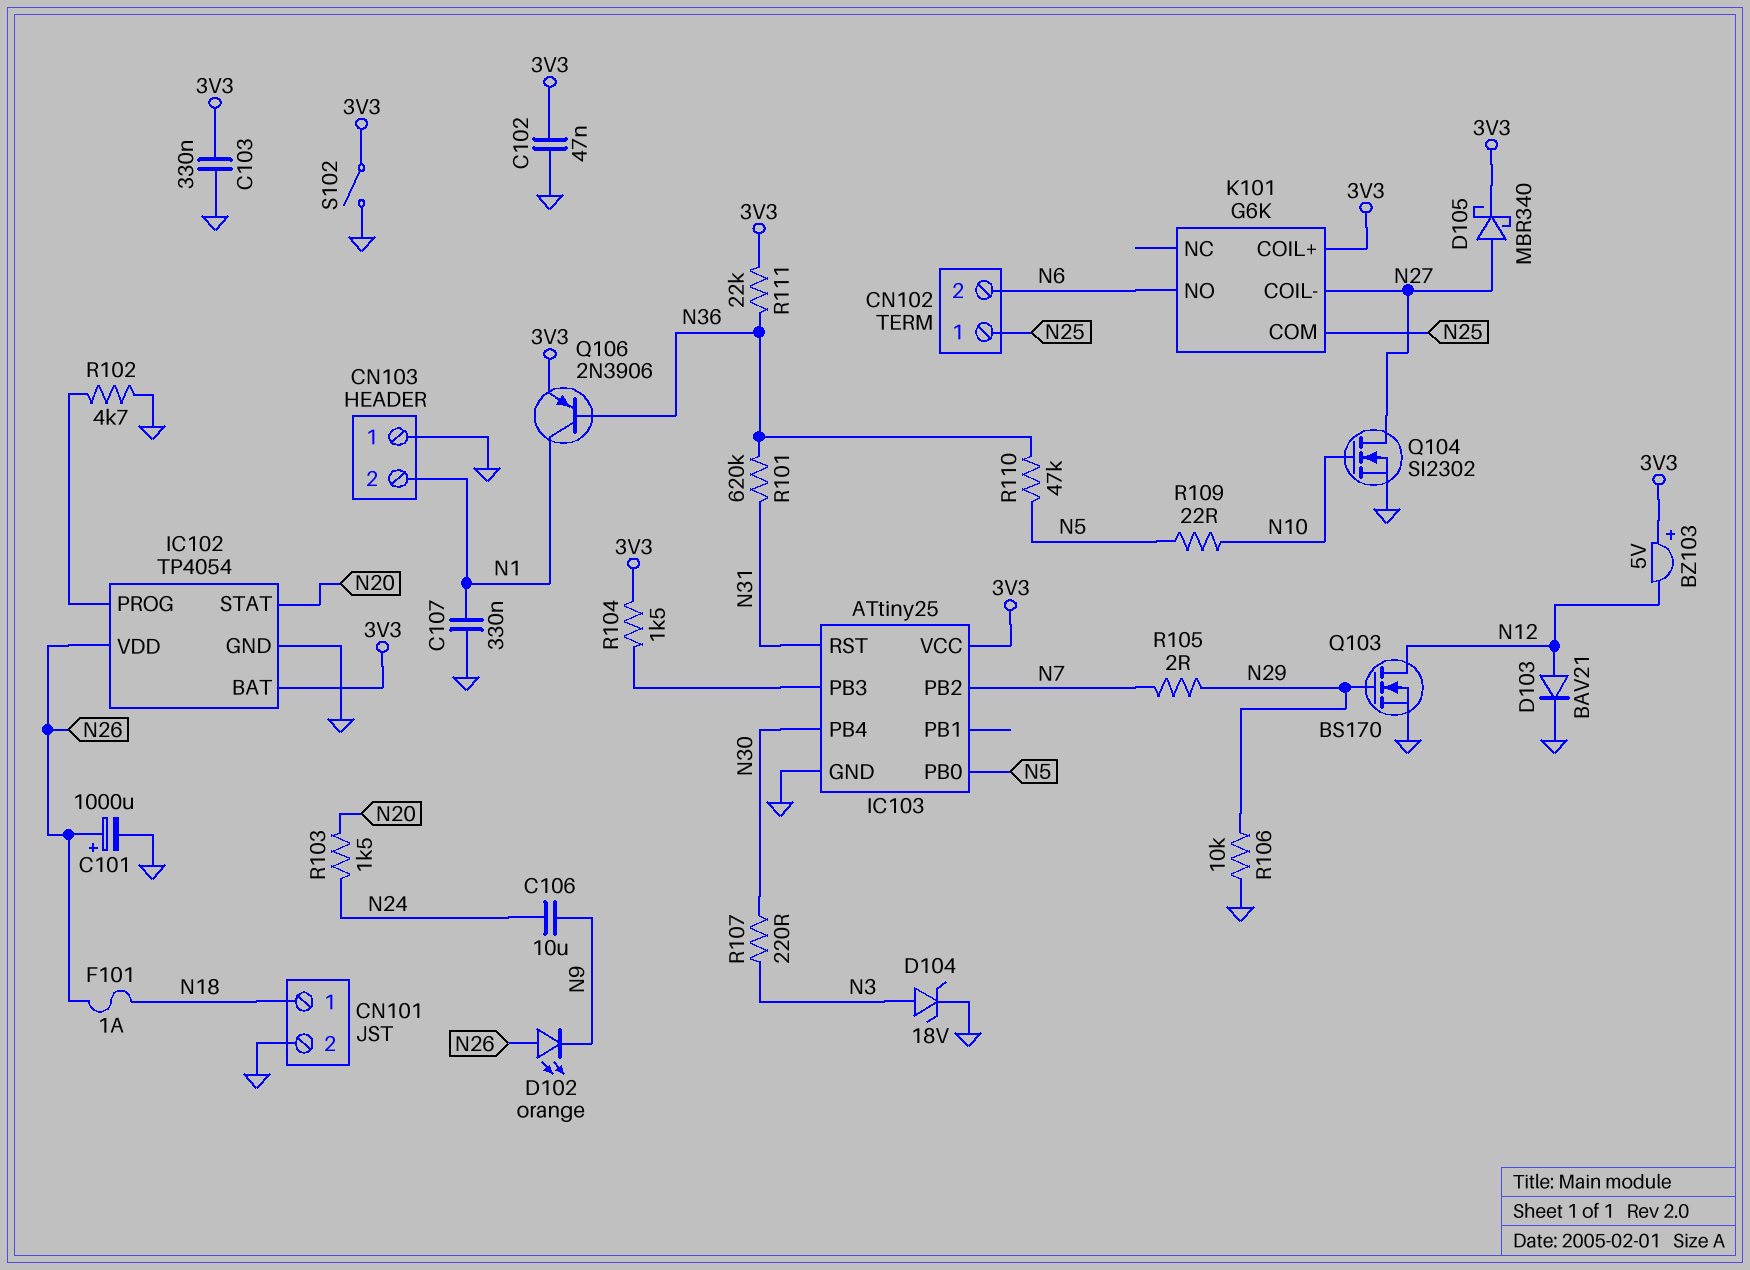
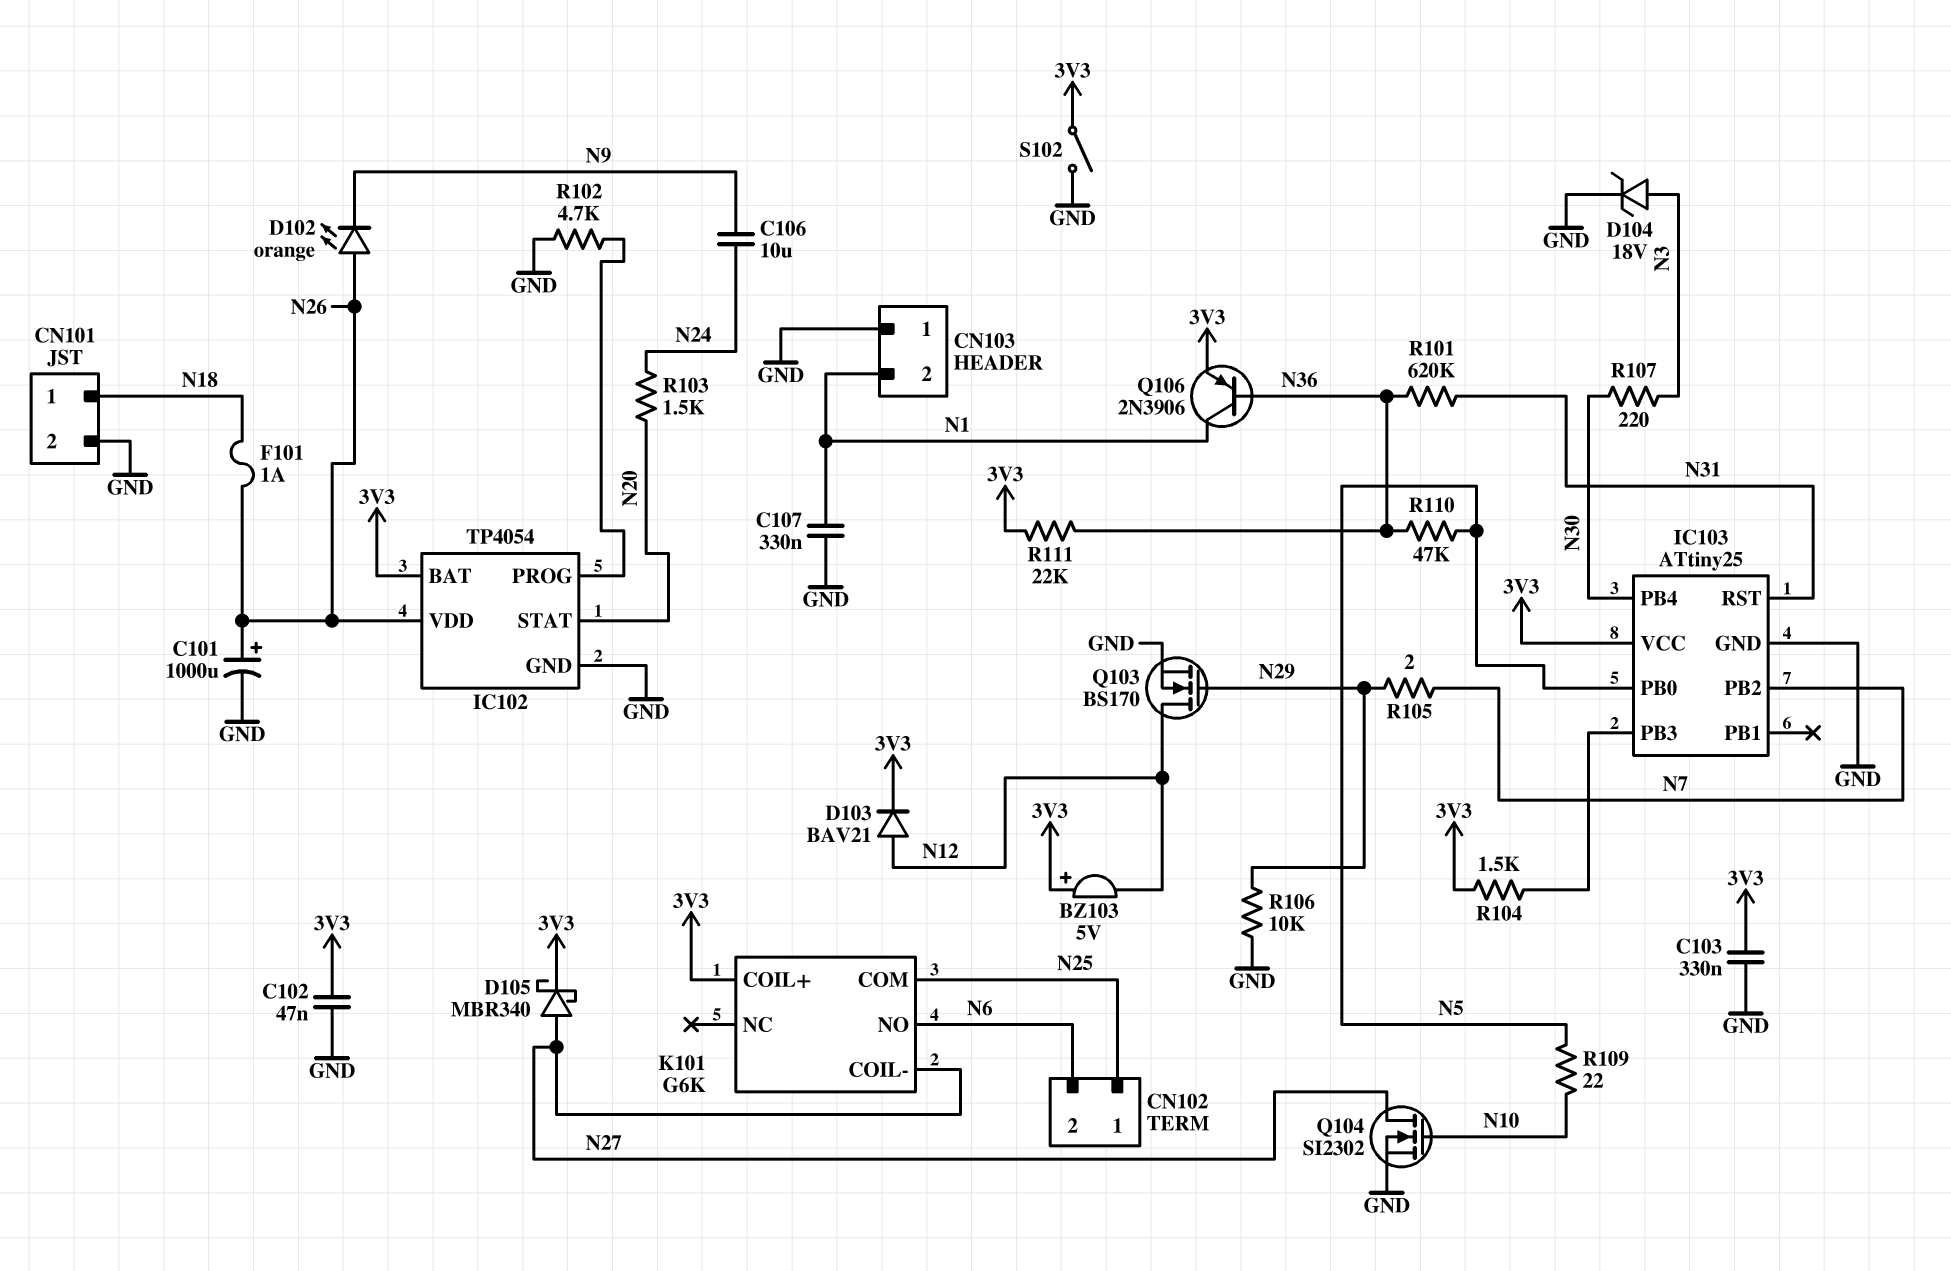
D103: diode BAV21 (A N12, K GND) -> diode BAV21 (A N12, K 3V3)

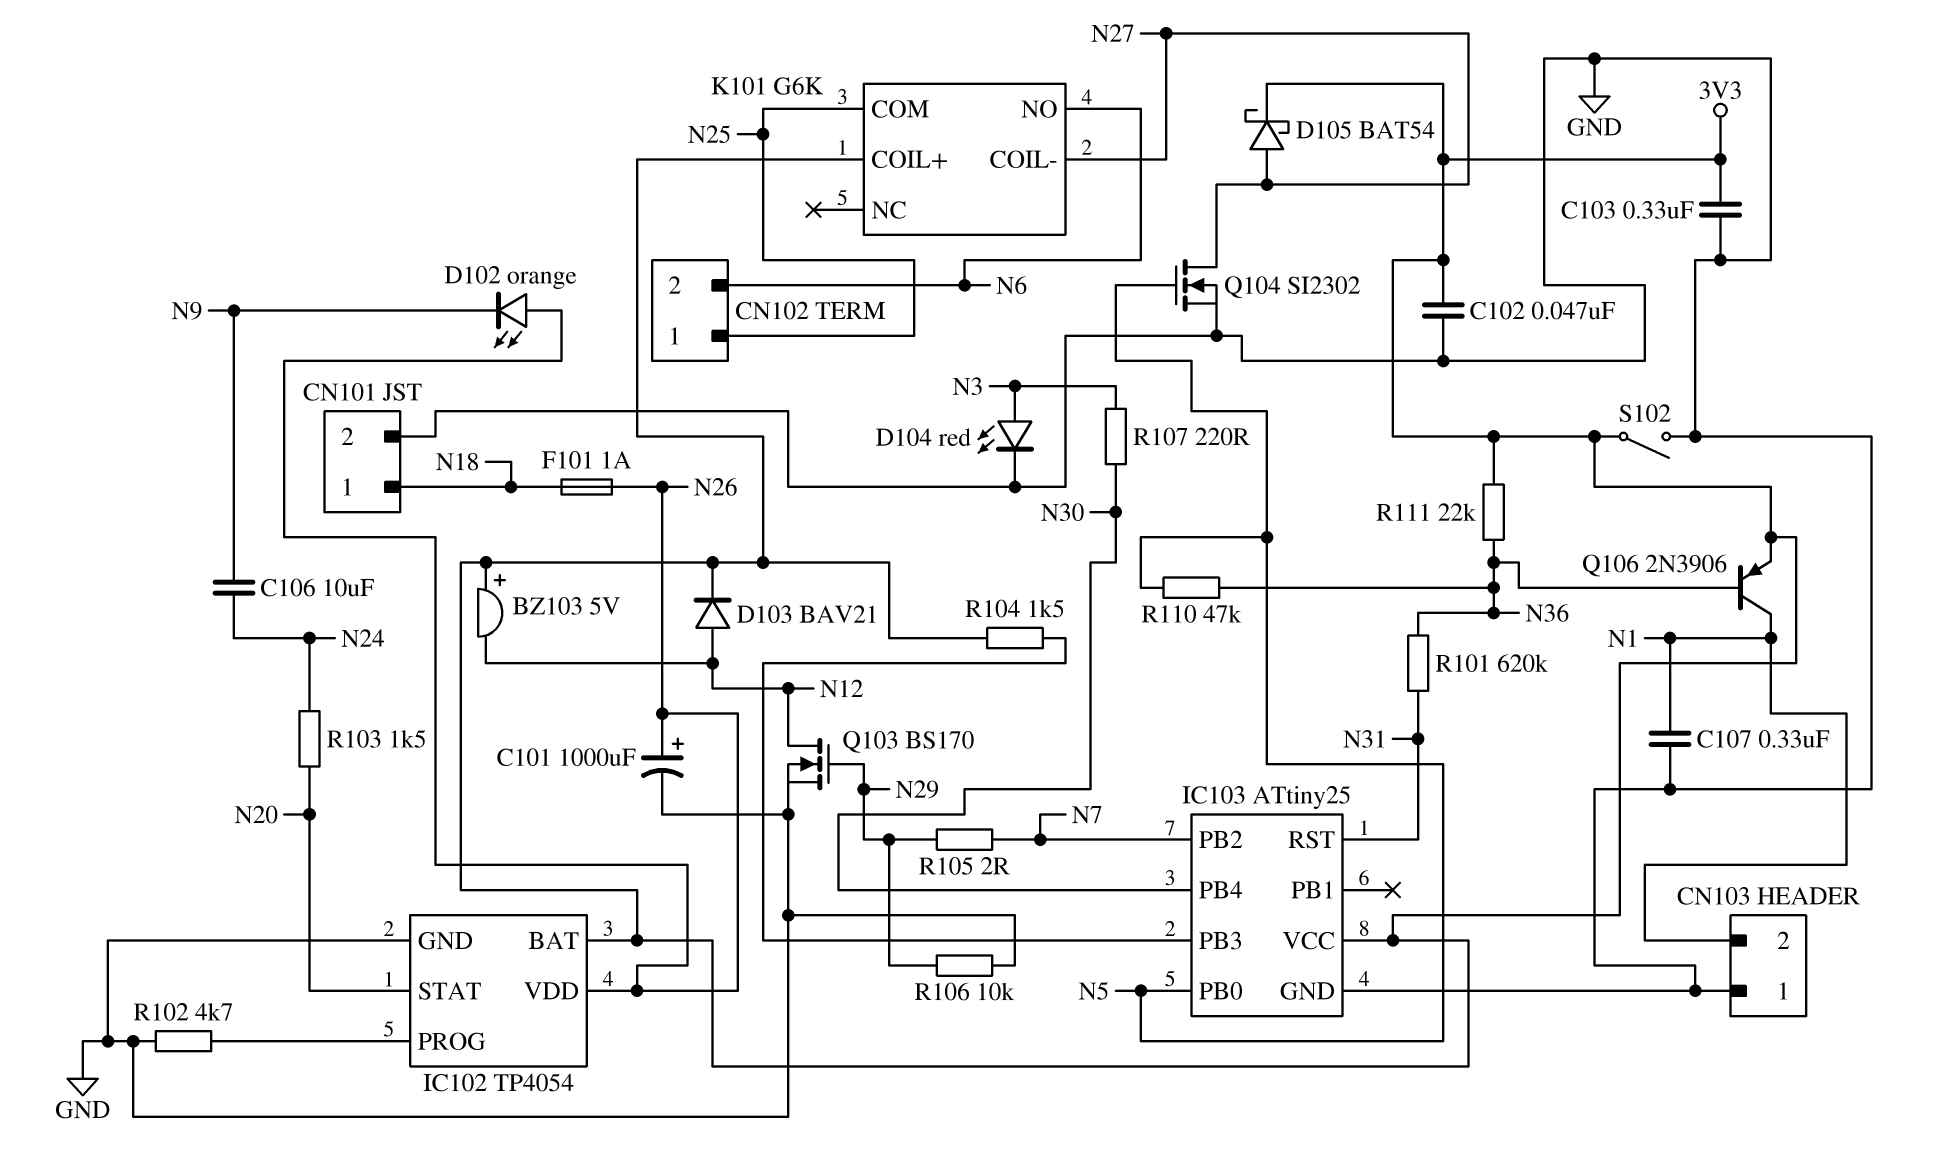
D104: zener 18V (A N3, K GND) -> LED red (A N3, K GND)
D105: schottky MBR340 (A N27, K 3V3) -> schottky BAT54 (A N27, K 3V3)
Q104: NMOS SI2302 (G N10, D N27, S GND) -> NMOS SI2302 (G N5, D N27, S GND)
R109: 22 (N5, N10) -> none

